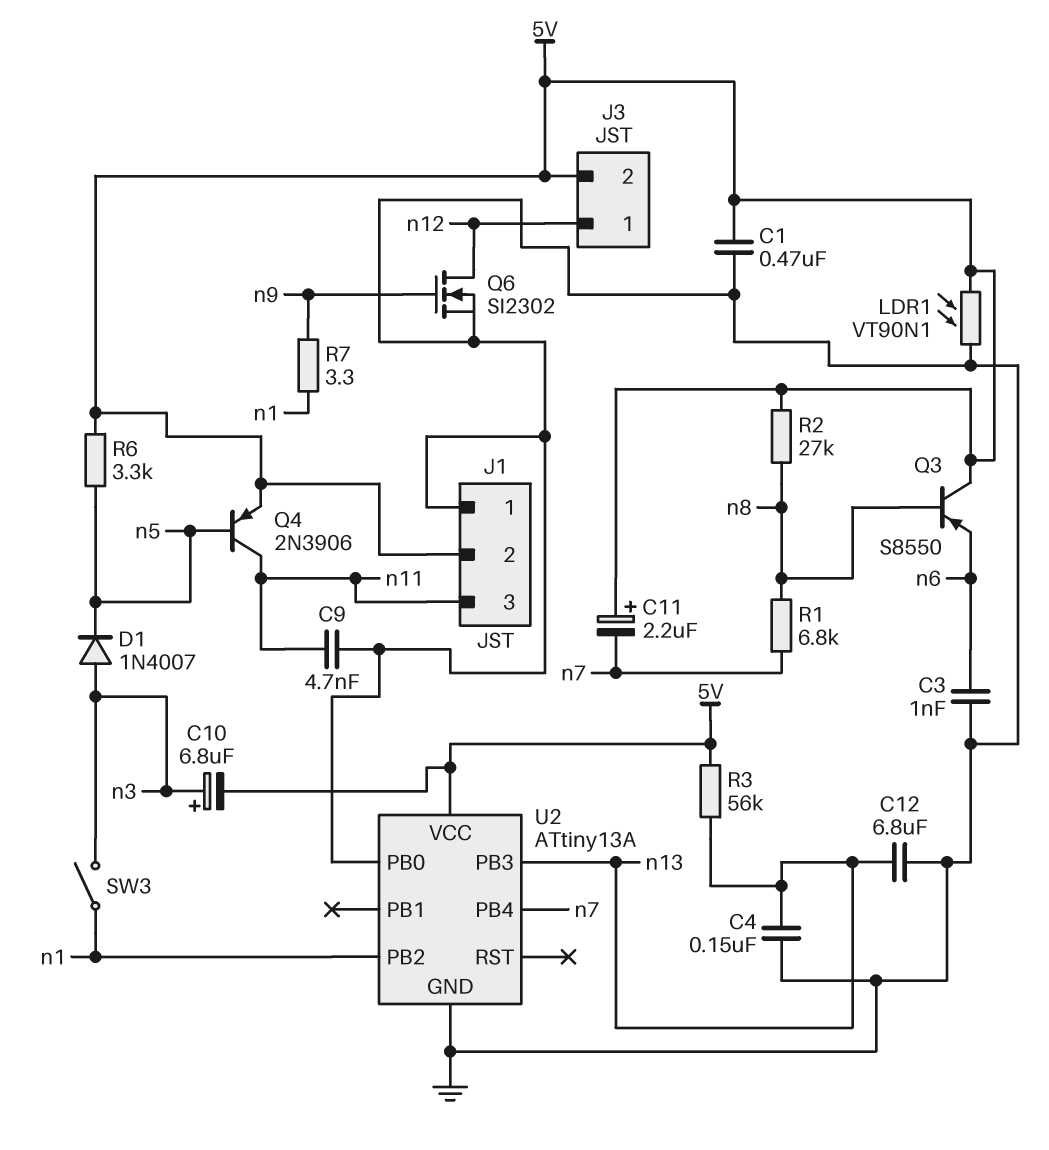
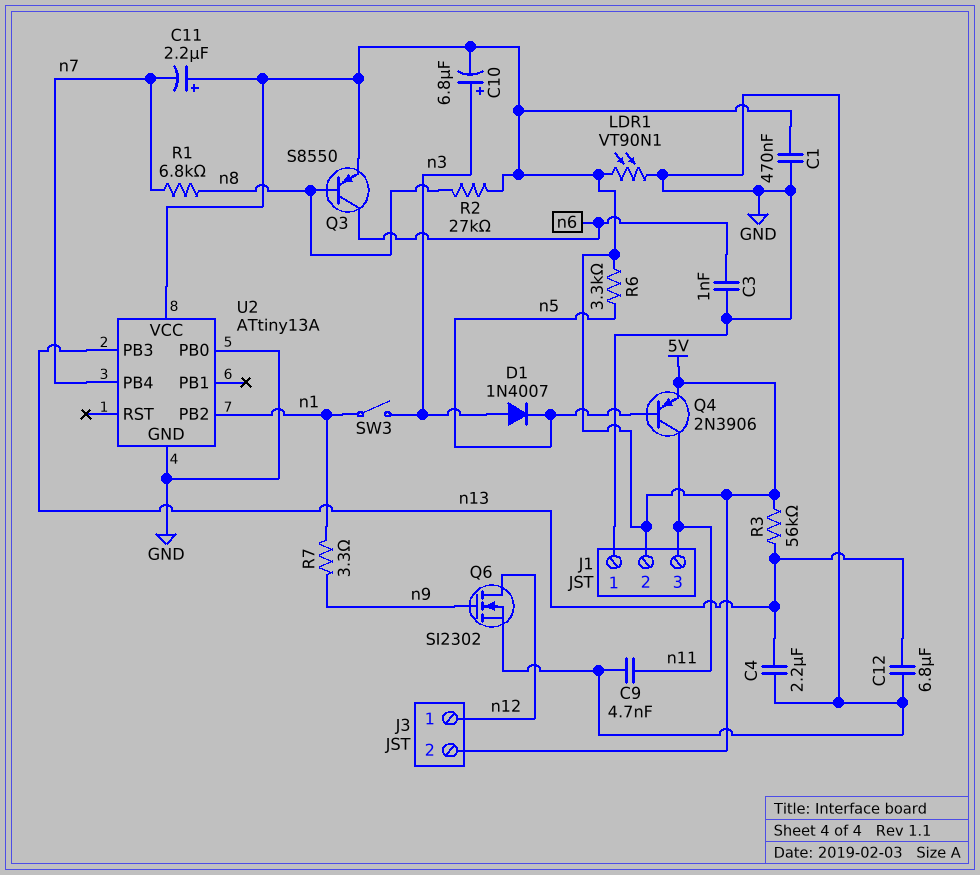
C4: 150nF (GND, n13) -> 2.2uF (GND, n13)
Q3: PNP S8550 (B n8, C 5V, E n6) -> PNP S8550 (B n8, C n6, E 5V)

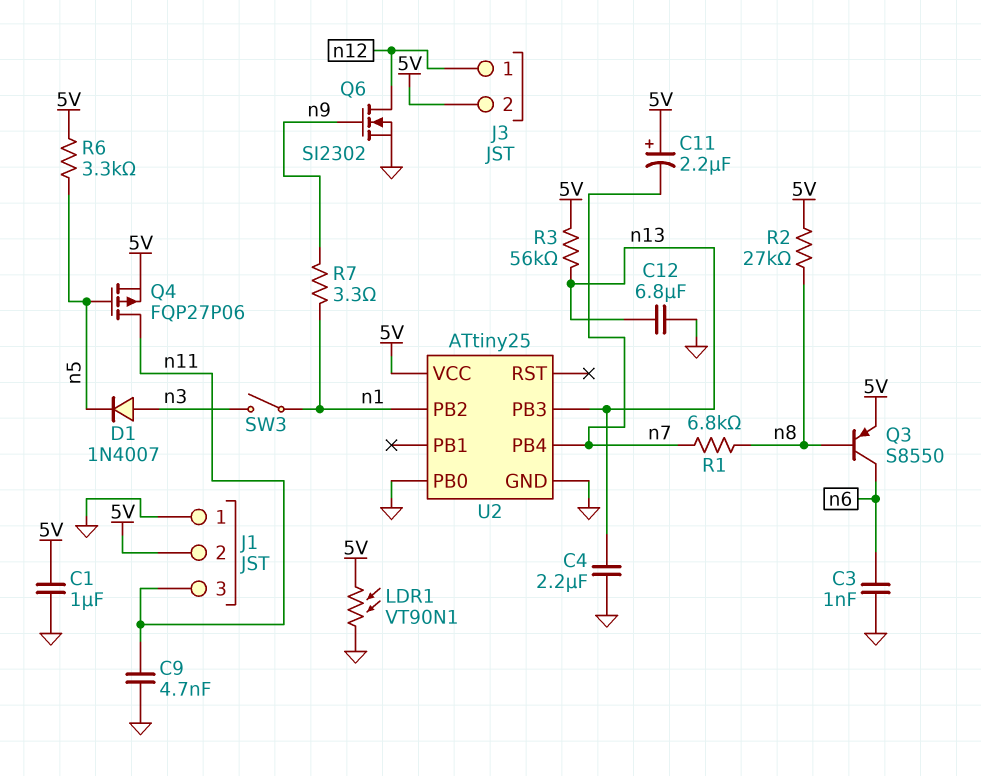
C1: 470nF (5V, GND) -> 1uF (5V, GND)
C10: 6.8uF (plus n3, minus 5V) -> none
Q4: PNP 2N3906 (B n5, C n11, E 5V) -> PMOS FQP27P06 (G n5, D n11, S 5V)
U2: ATtiny13A -> ATtiny25

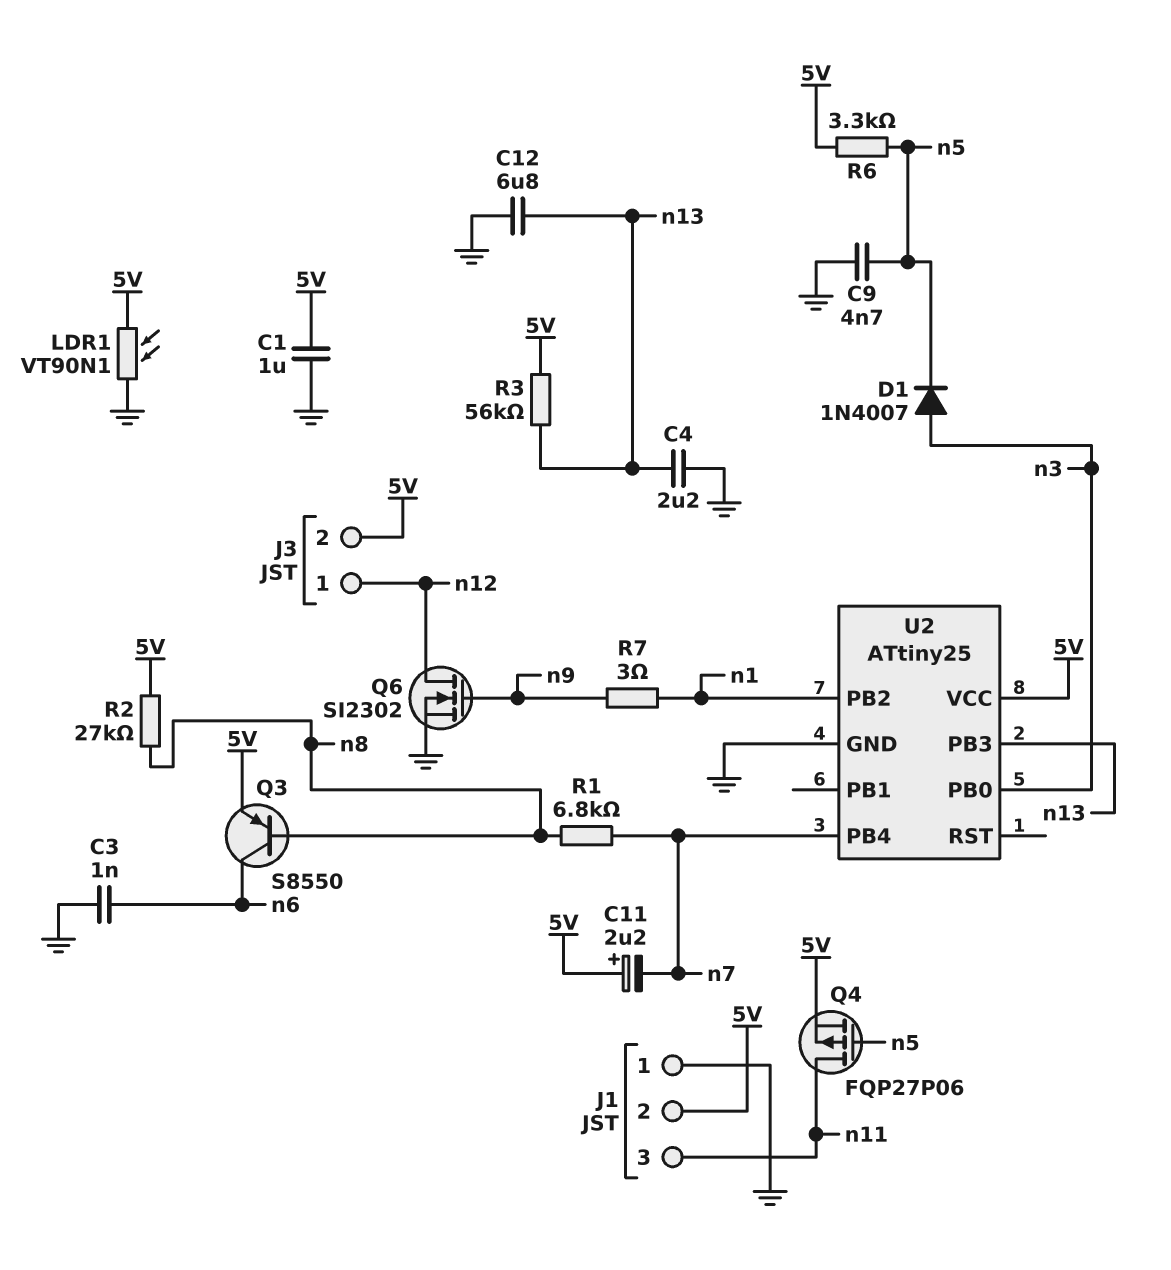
C9: 4.7nF (GND, n11) -> 4.7nF (GND, n5)
R7: 3.3 (n1, n9) -> 3 (n1, n9)
SW3: switch (n1, n3) -> none
U2 pin PB0: GND -> n3

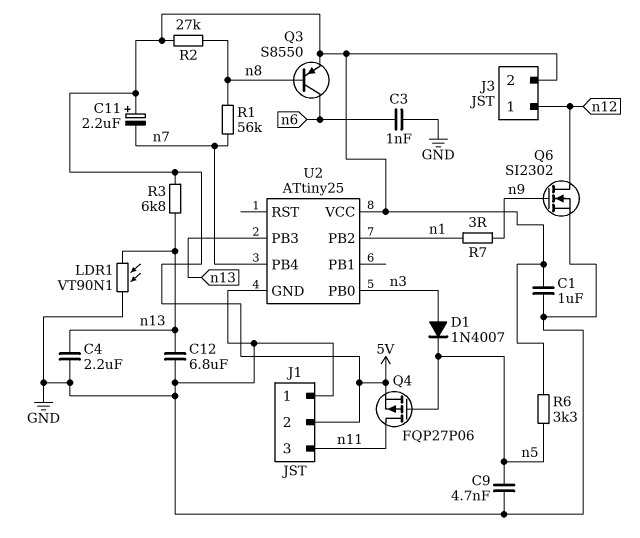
LDR1: VT90N1 (5V, GND) -> VT90N1 (GND, n13)
R1: 6.8k (n7, n8) -> 56k (n7, n8)
R3: 56k (5V, n13) -> 6.8k (5V, n13)

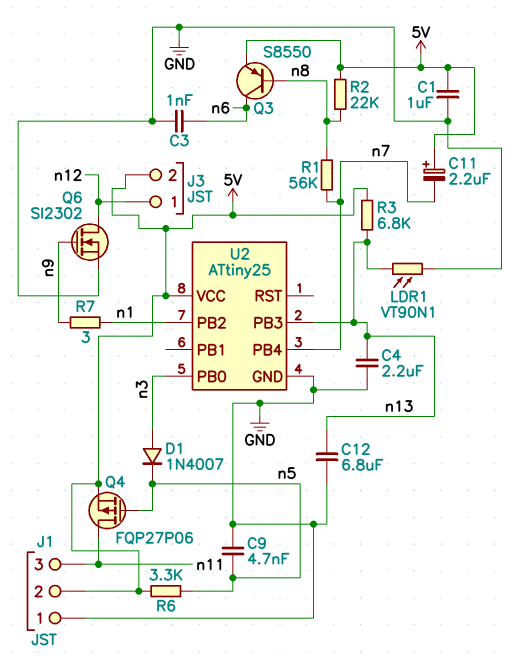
R2: 27k (5V, n8) -> 22k (5V, n8)

